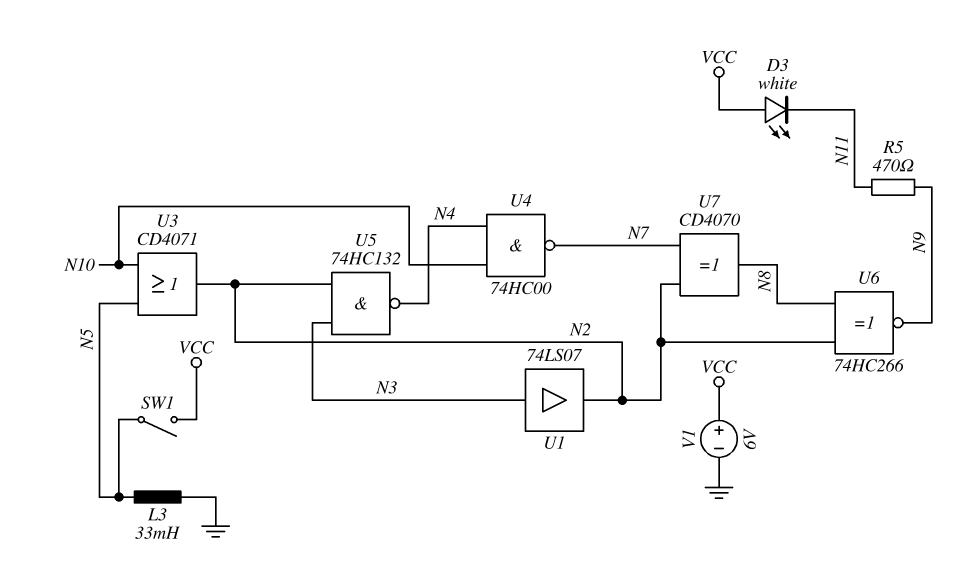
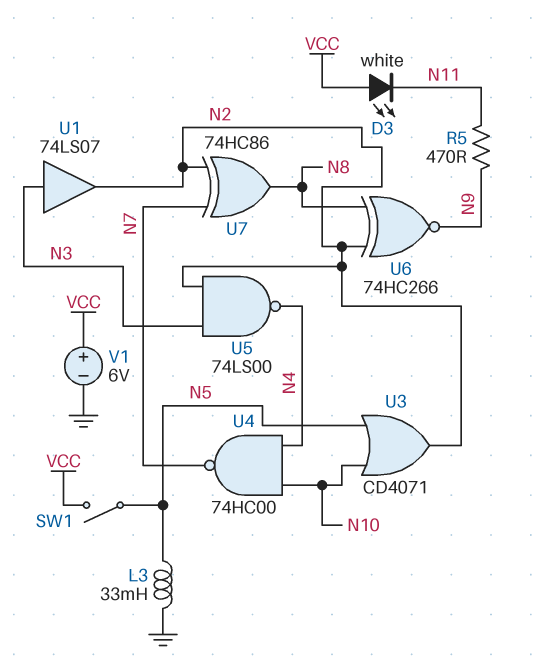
U5: NAND 74HC132 (in N2, in N3, out N4) -> NAND 74LS00 (in N2, in N3, out N4)
U7: XOR CD4070 (in N2, in N7, out N8) -> XOR 74HC86 (in N2, in N7, out N8)

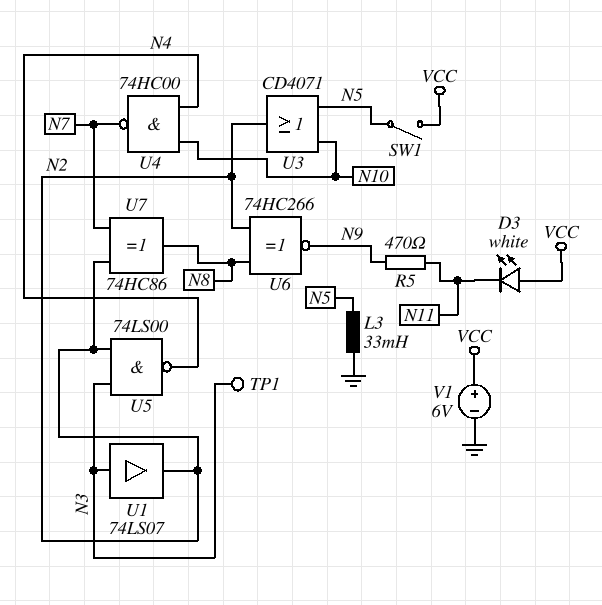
TP1: none -> test point (N3)

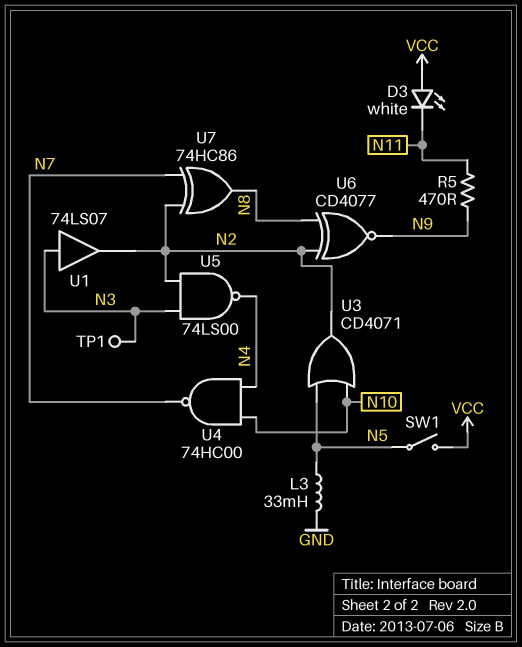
U6: XNOR 74HC266 (in N2, in N8, out N9) -> XNOR CD4077 (in N2, in N8, out N9)
V1: 6V (plus VCC, minus GND) -> none

